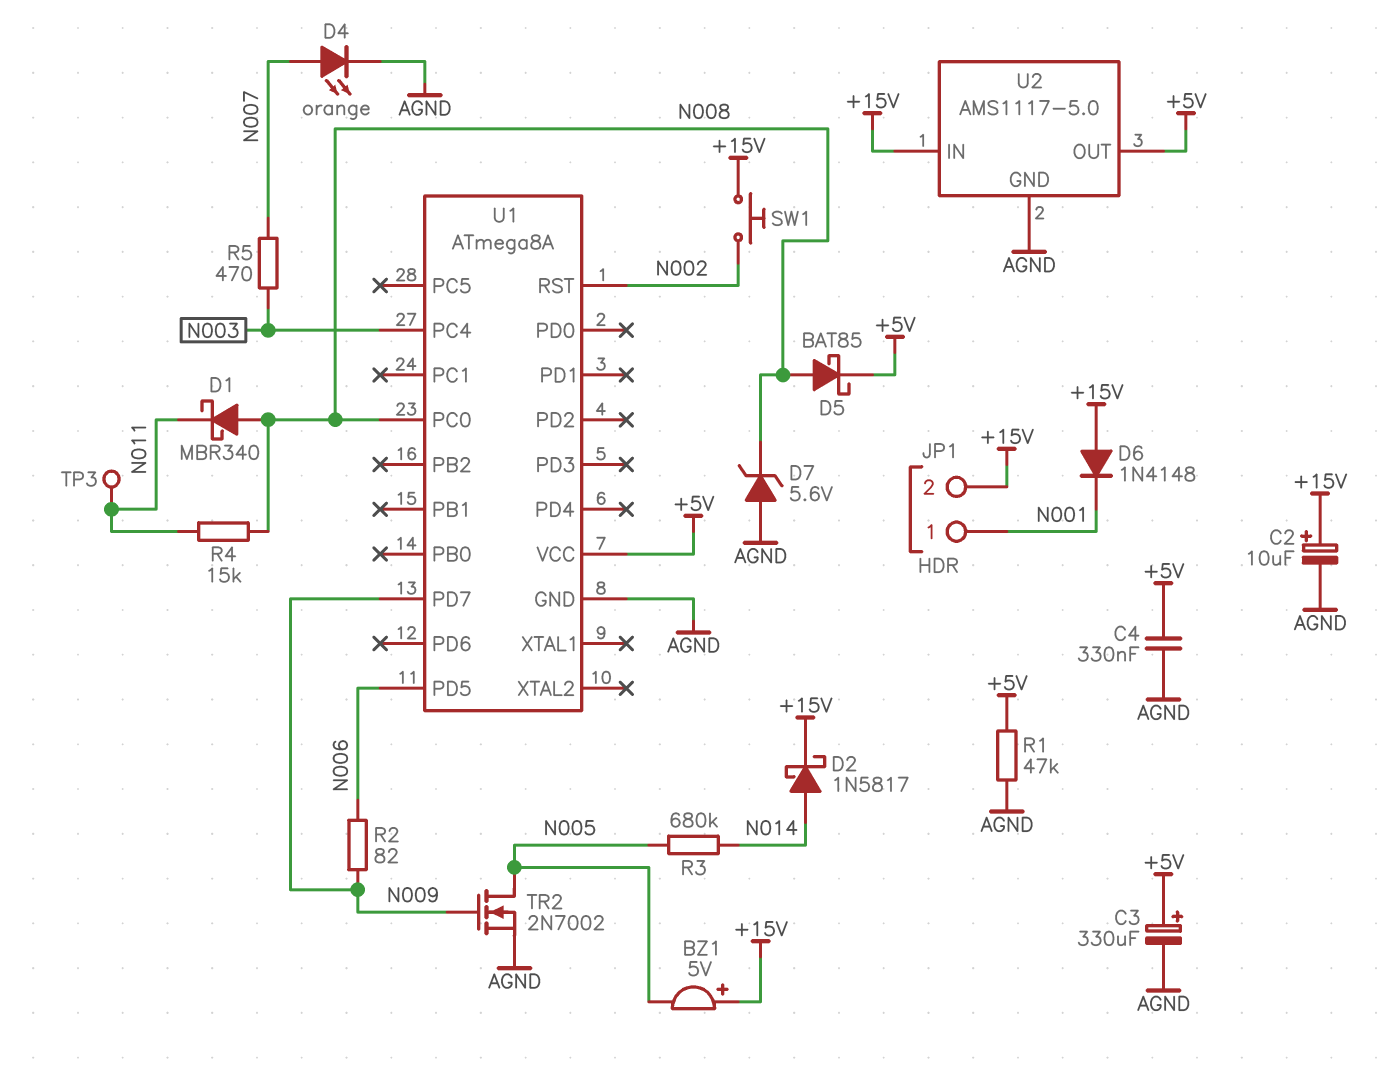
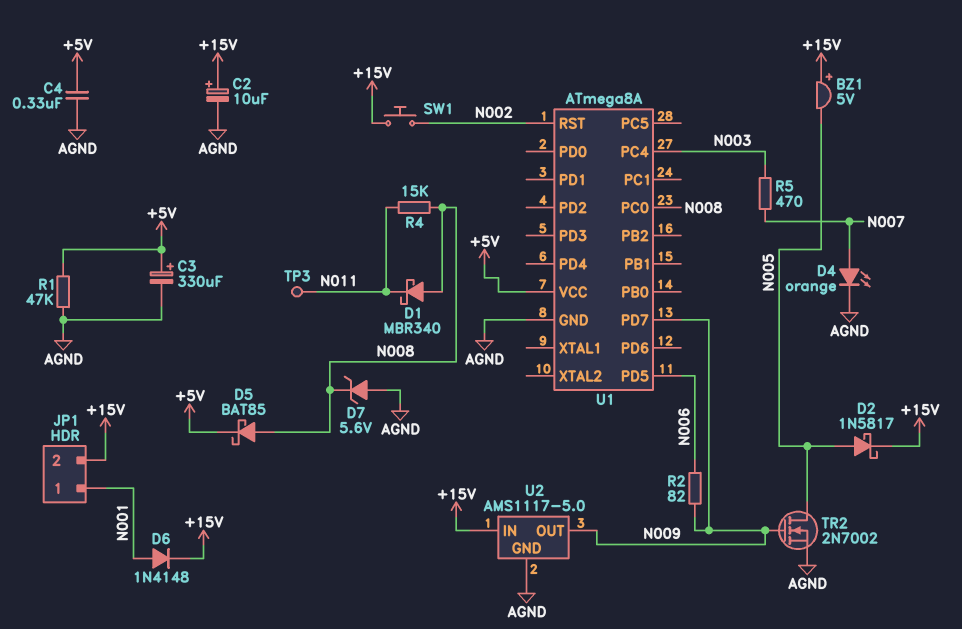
D2: schottky 1N5817 (A N014, K +15V) -> schottky 1N5817 (A N005, K +15V)
D6: diode 1N4148 (A +15V, K N001) -> diode 1N4148 (A N001, K +15V)
R3: 680k (N005, N014) -> none
U2 pin OUT: +5V -> N009

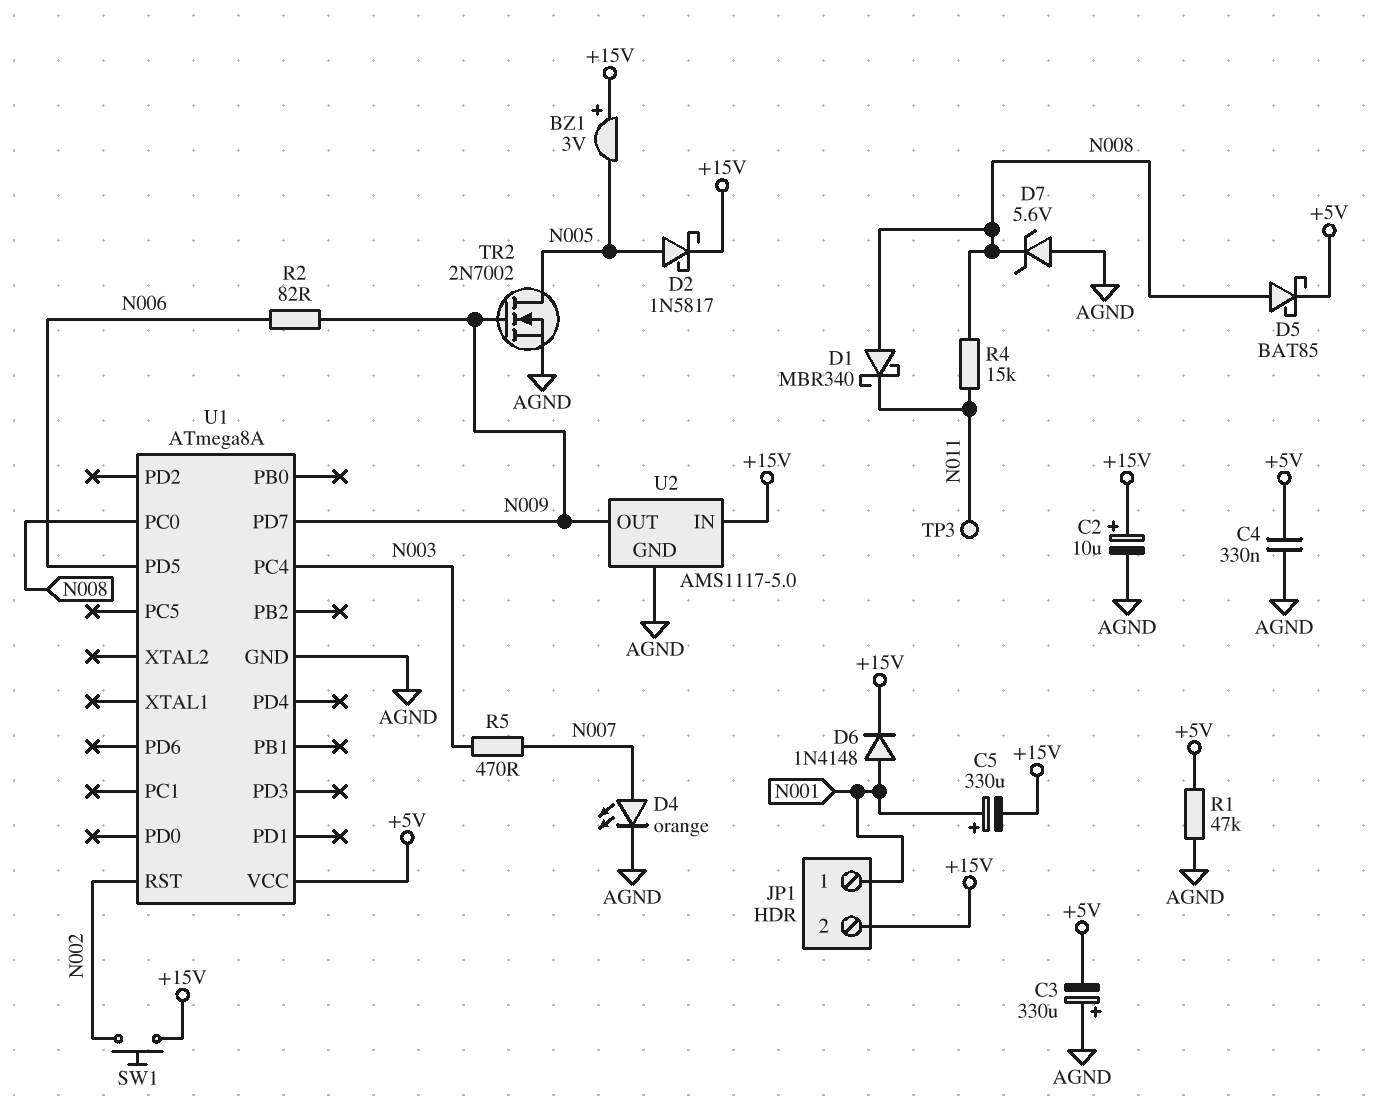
BZ1: buzzer 5V (plus +15V, minus N005) -> buzzer 3V (plus +15V, minus N005)
C3: 330uF (plus +5V, minus AGND) -> 330uF (plus AGND, minus +5V)
C5: none -> 330uF (plus N001, minus +15V)

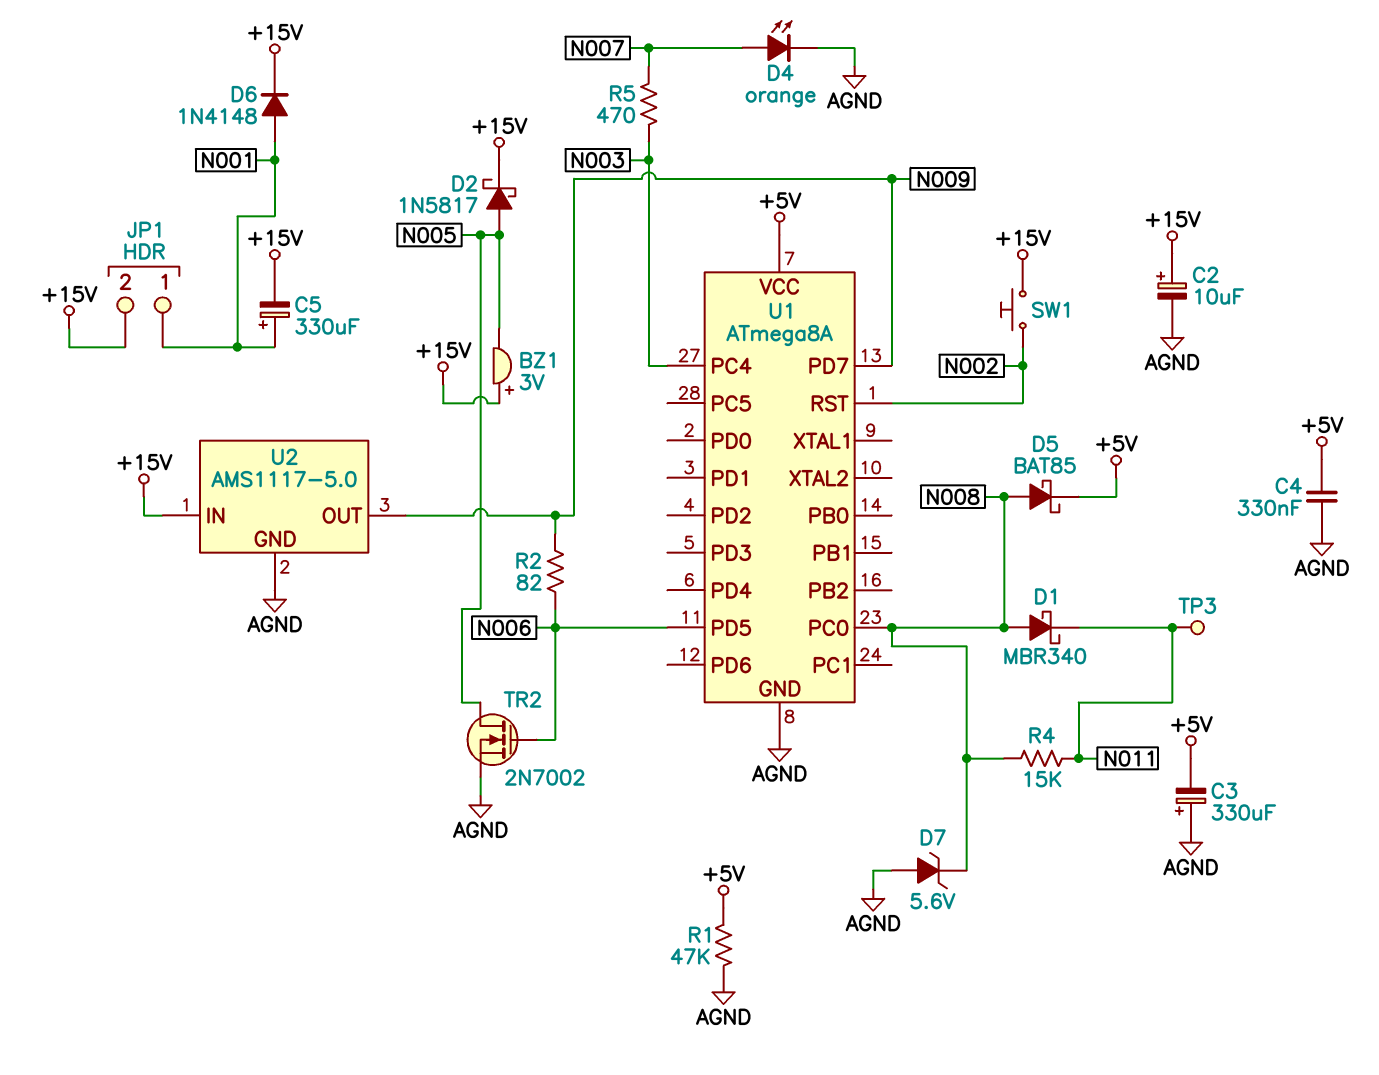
TR2: NMOS 2N7002 (G N009, D N005, S AGND) -> NMOS 2N7002 (G N006, D N005, S AGND)

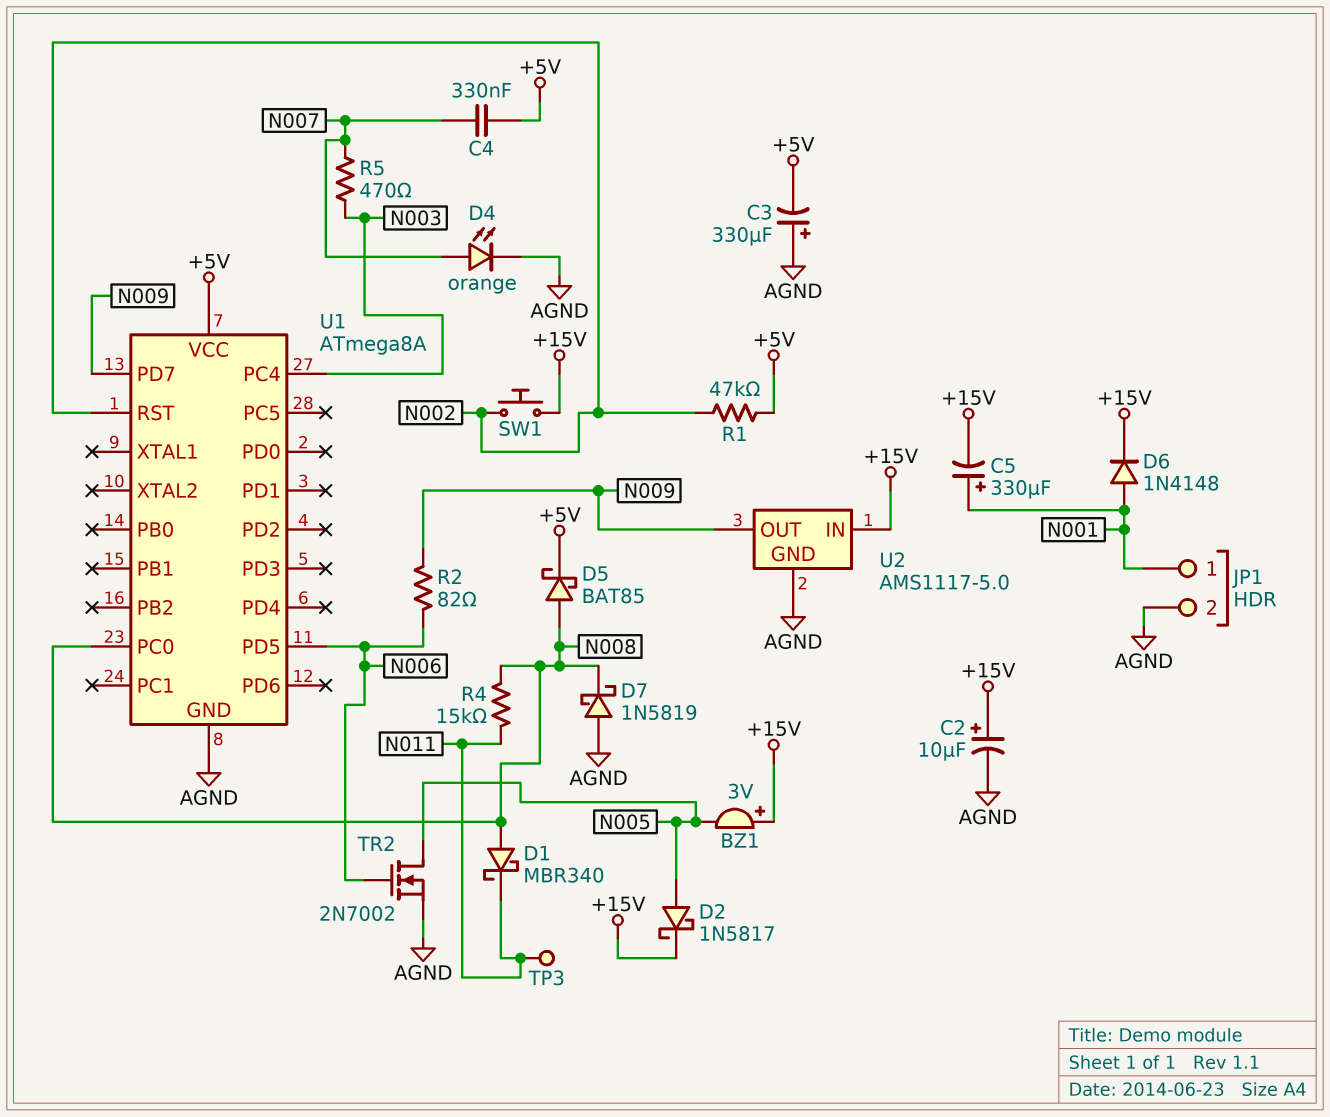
C4: 330nF (+5V, AGND) -> 330nF (+5V, N007)
D7: zener 5.6V (A AGND, K N008) -> schottky 1N5819 (A AGND, K N008)
JP1 pin 2: +15V -> AGND
R1: 47k (+5V, AGND) -> 47k (+5V, N002)

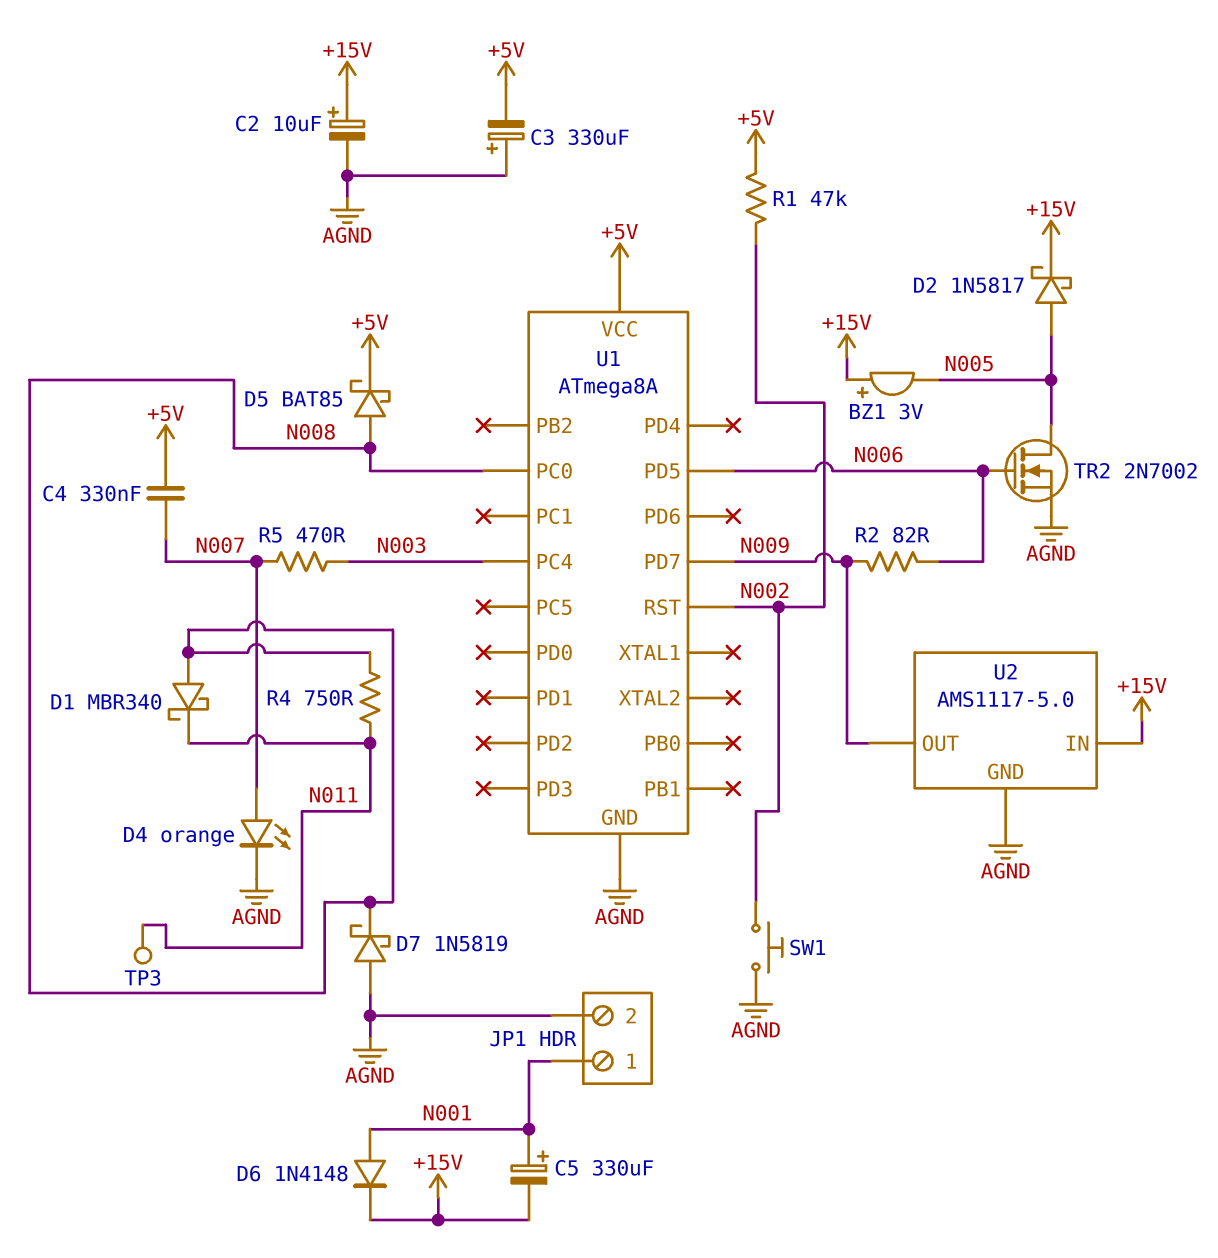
R4: 15k (N008, N011) -> 750 (N008, N011)
SW1: button (+15V, N002) -> button (AGND, N002)

